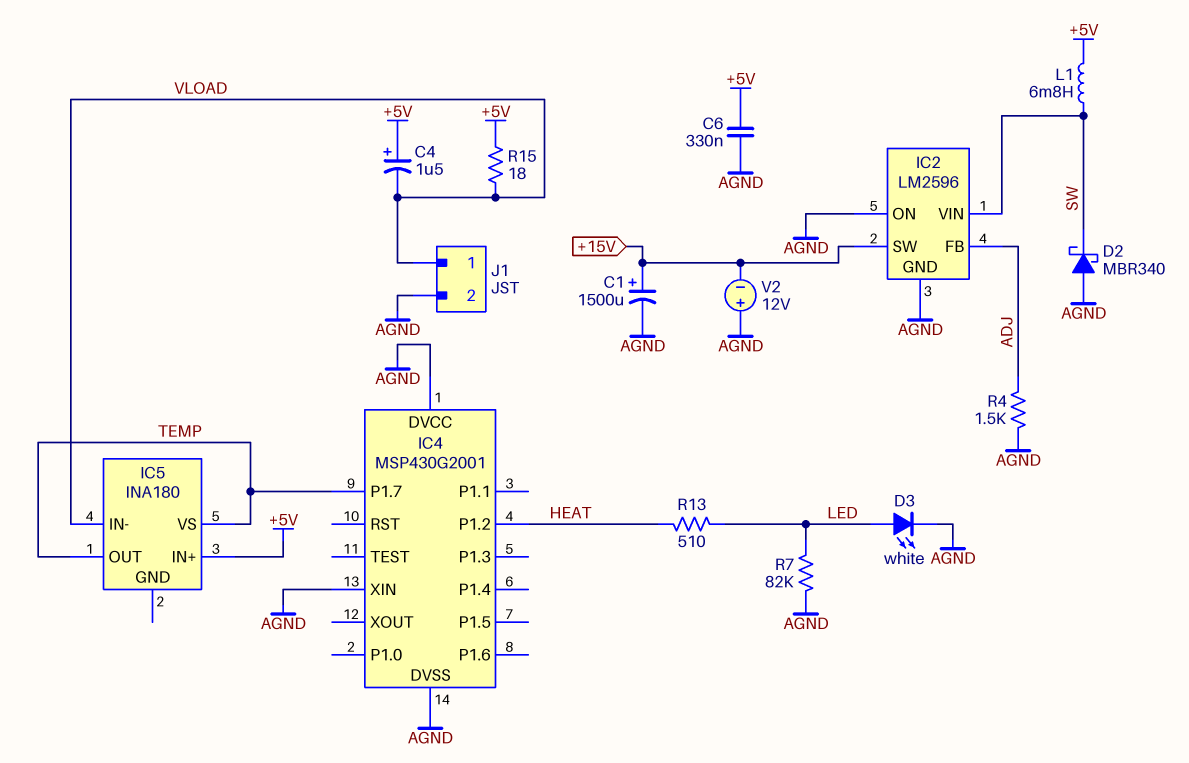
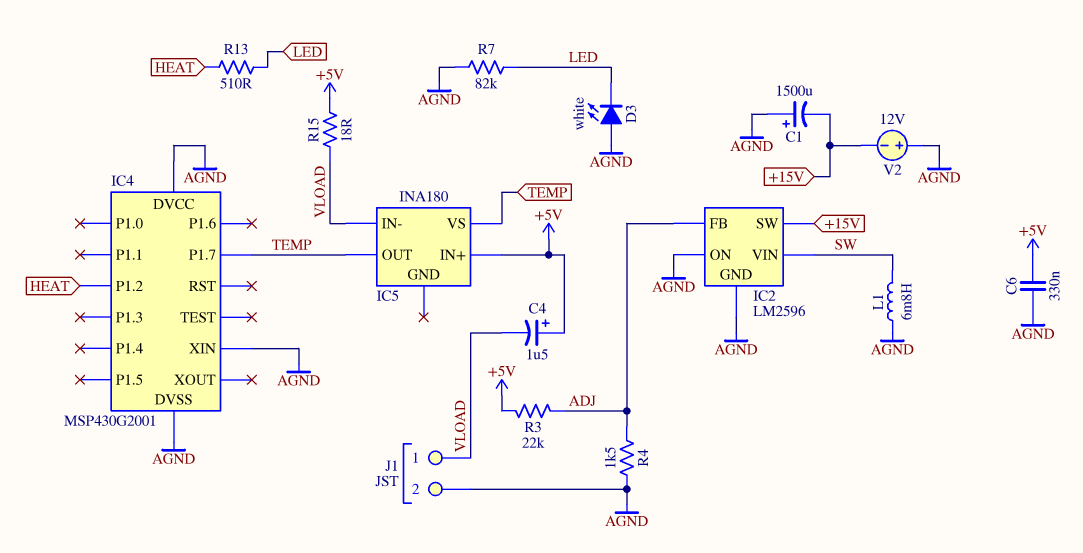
C1: 1500uF (plus +15V, minus AGND) -> 1500uF (plus AGND, minus +15V)
D2: schottky MBR340 (A AGND, K SW) -> none
D3: LED white (A LED, K AGND) -> LED white (A AGND, K LED)
L1: 6.8mH (+5V, SW) -> 6.8mH (AGND, SW)
R3: none -> 22k (+5V, ADJ)

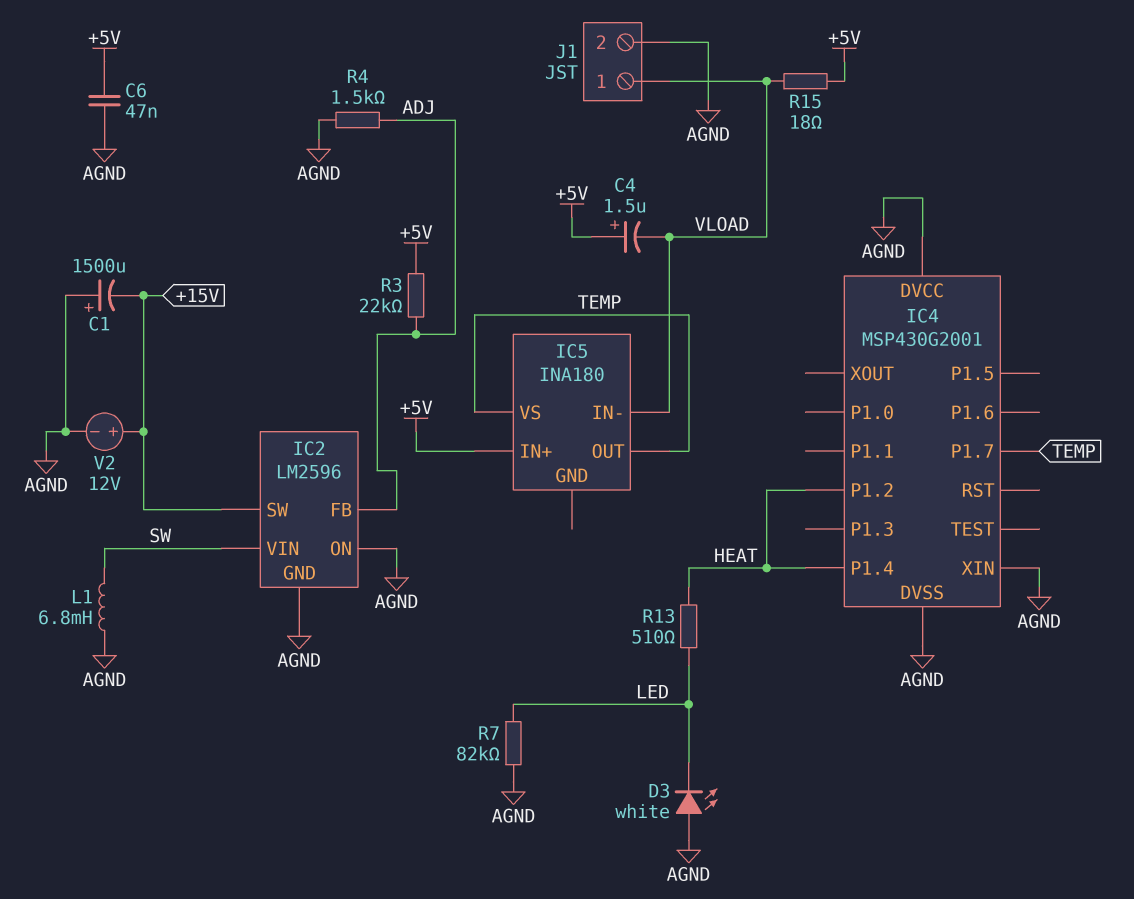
C6: 330nF (+5V, AGND) -> 47nF (+5V, AGND)
IC4 pin P1.4: none -> HEAT
V2: 12V (plus AGND, minus +15V) -> 12V (plus +15V, minus AGND)

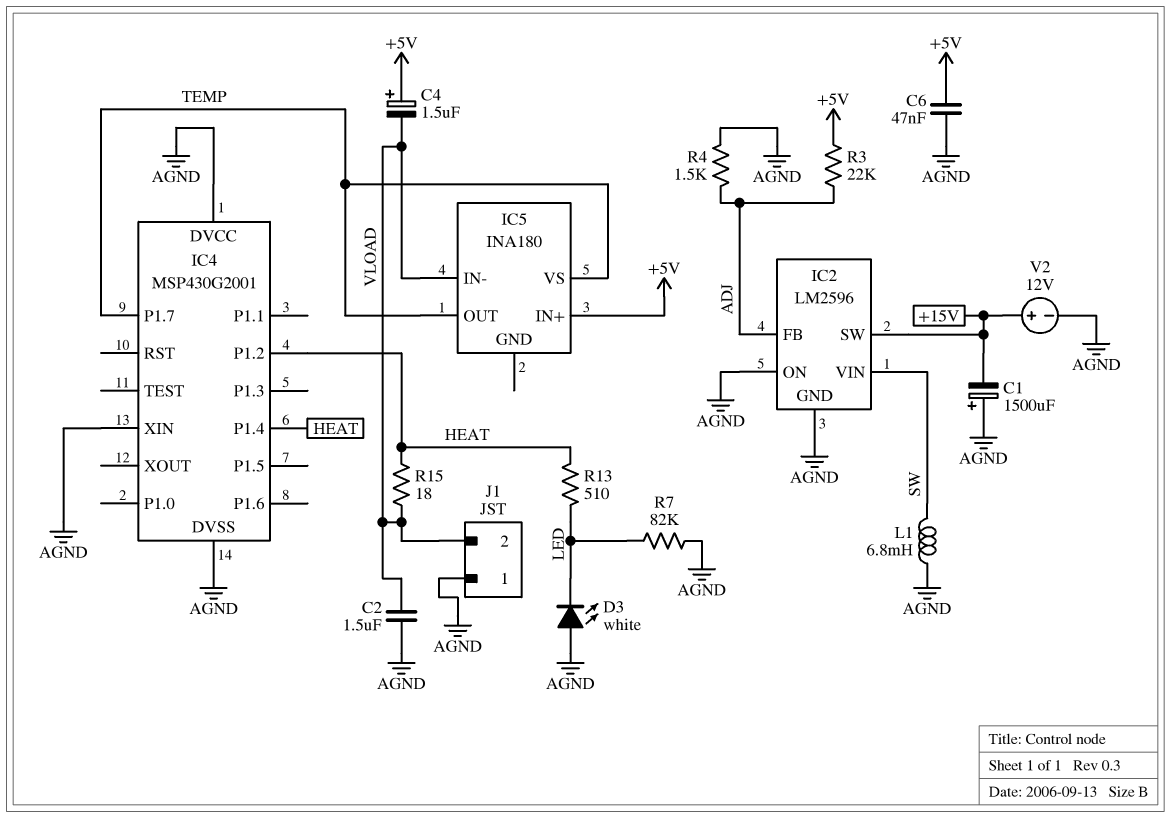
C2: none -> 1.5uF (AGND, VLOAD)
J1 pin 1: VLOAD -> AGND
J1 pin 2: AGND -> VLOAD
R15: 18 (+5V, VLOAD) -> 18 (HEAT, VLOAD)

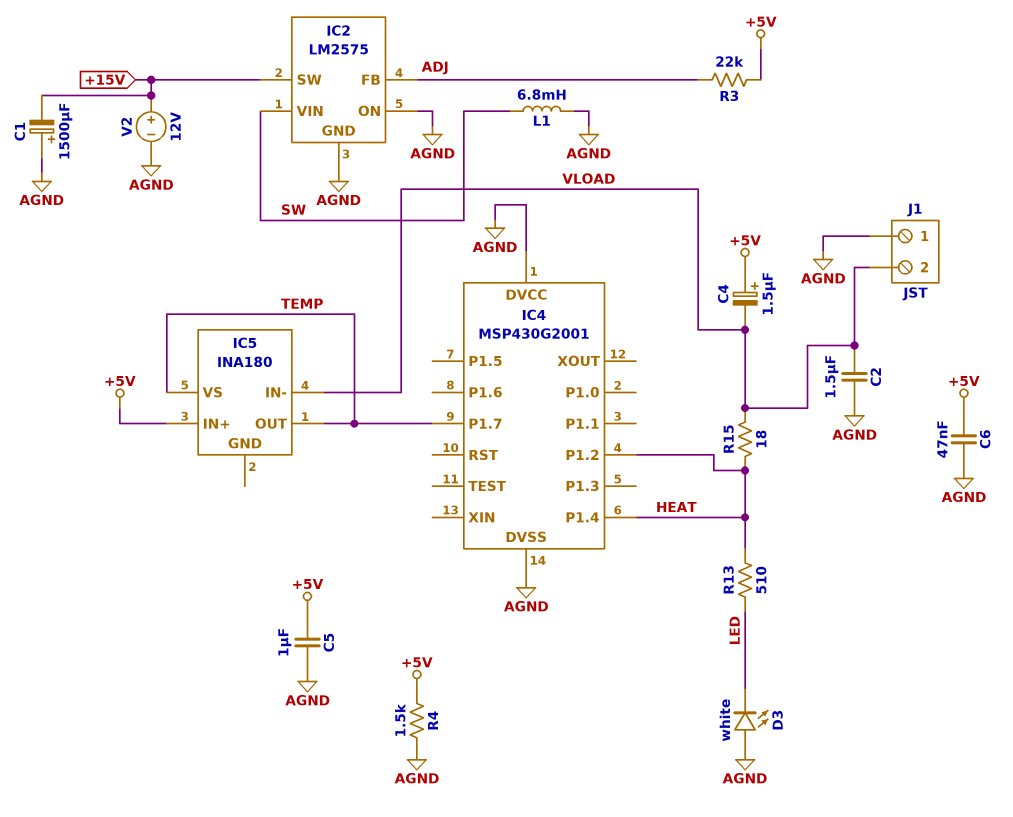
C5: none -> 1uF (+5V, AGND)
IC2: LM2596 -> LM2575
IC4 pin XIN: AGND -> none
R4: 1.5k (ADJ, AGND) -> 1.5k (+5V, AGND)
R7: 82k (AGND, LED) -> none

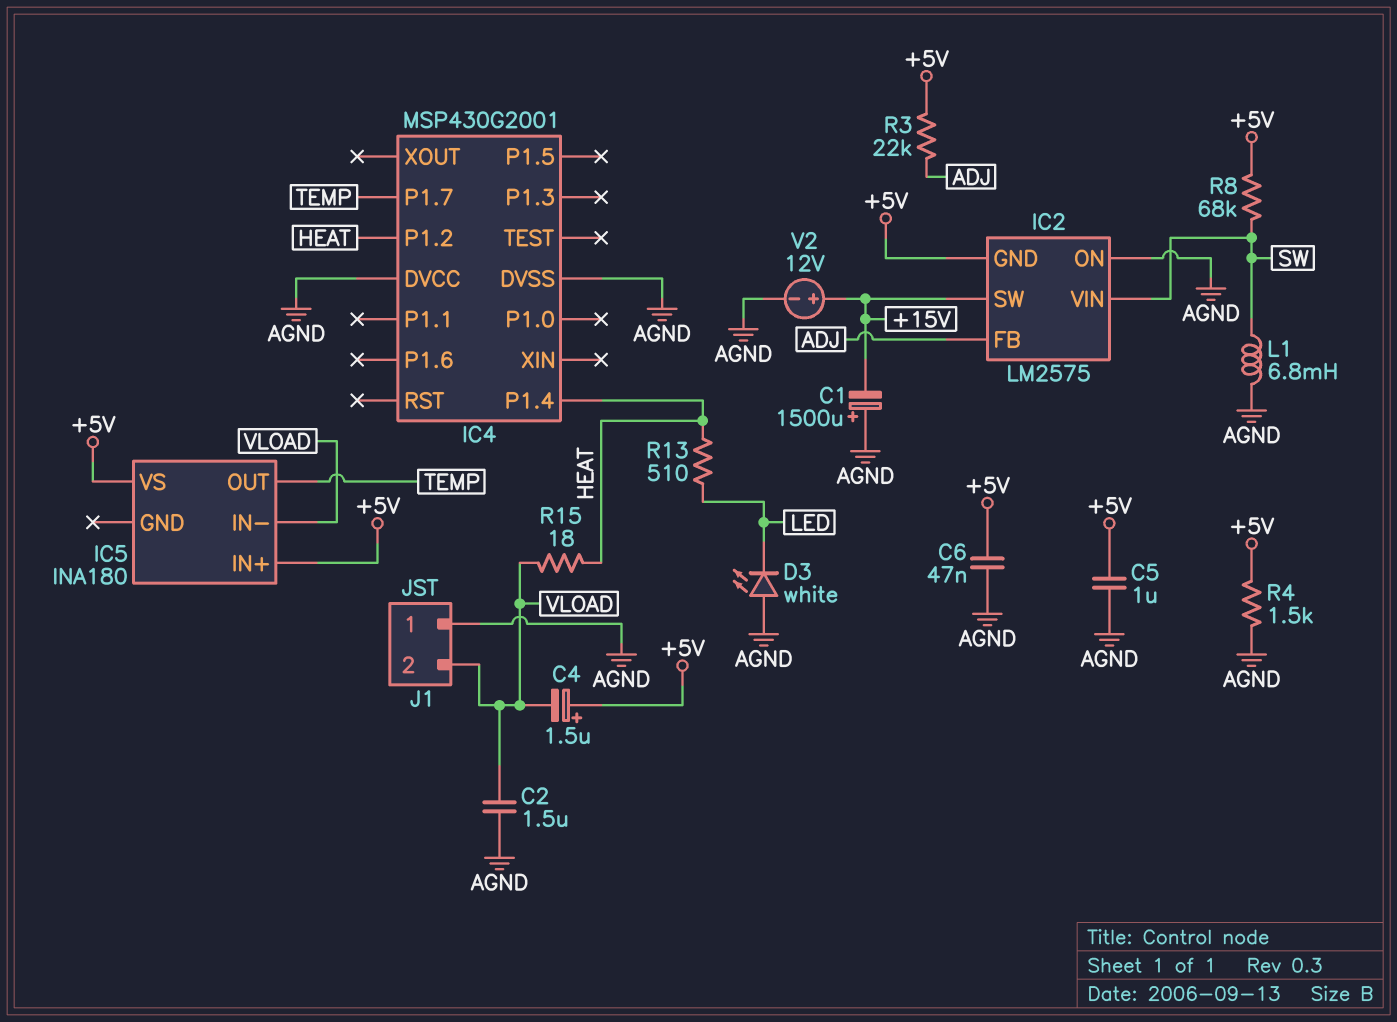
IC2 pin GND: AGND -> +5V
IC5 pin VS: TEMP -> +5V
R8: none -> 68k (+5V, SW)

